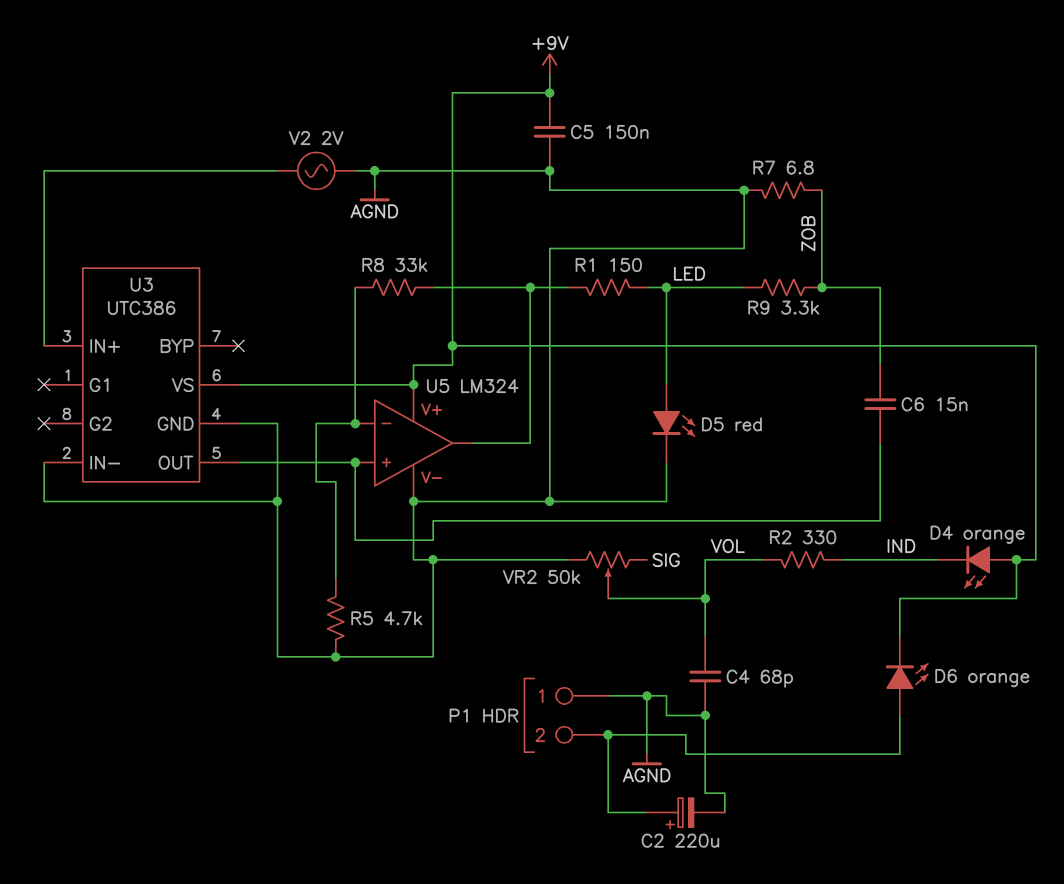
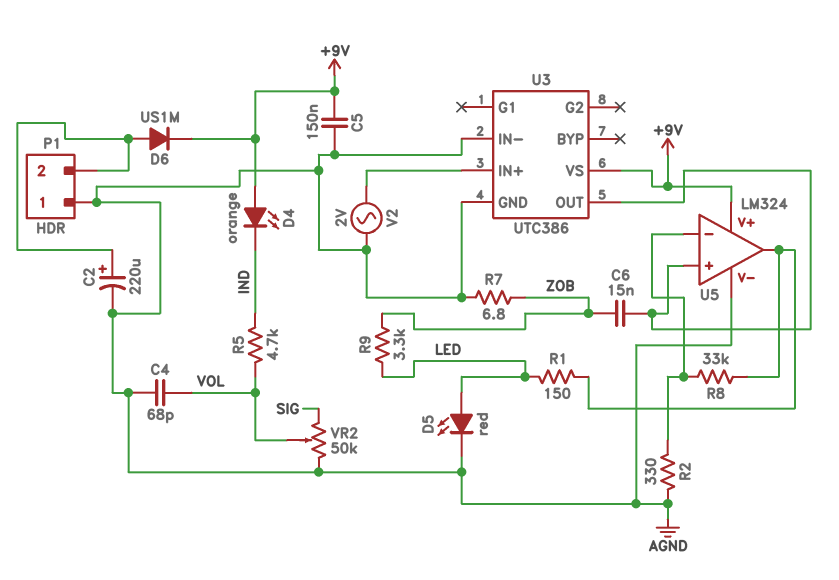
D6: LED orange (A P1/2, K +9V) -> diode US1M (A P1/2, K +9V)
R2: 330 (IND, VOL) -> 330 (AGND, U5/in-)
R5: 4.7k (AGND, U5/in-) -> 4.7k (IND, VOL)

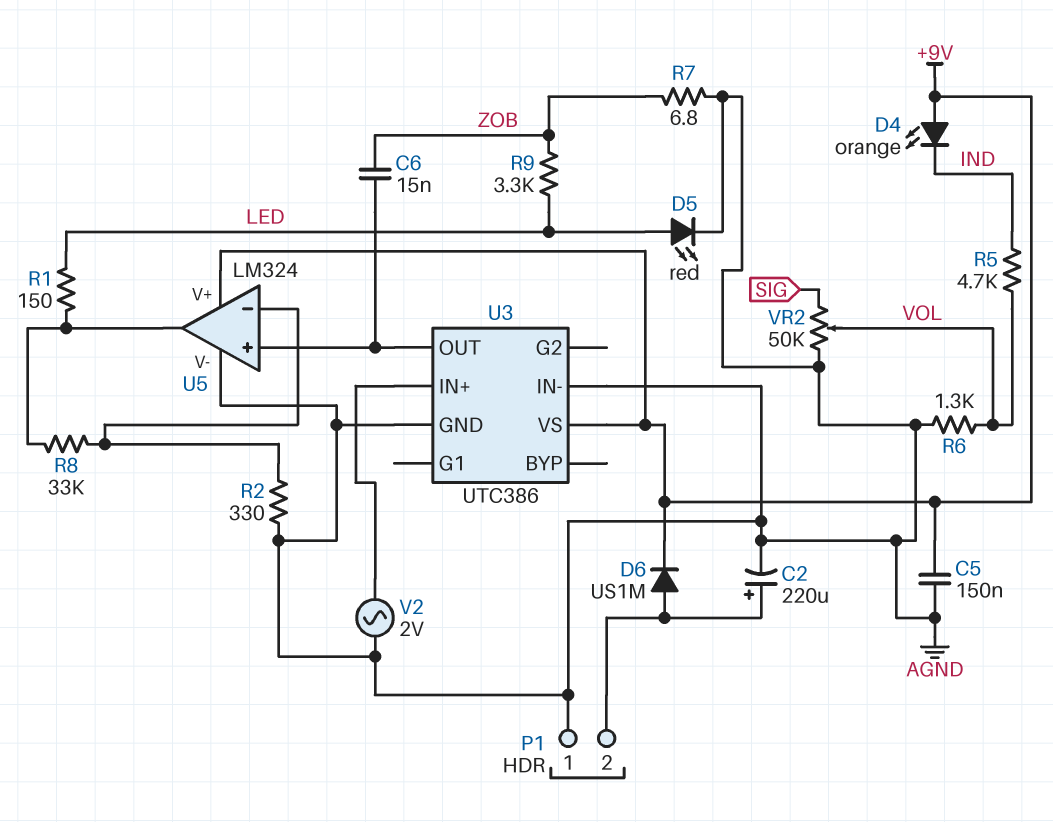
C4: 68pF (AGND, VOL) -> none
R6: none -> 1.3k (AGND, VOL)

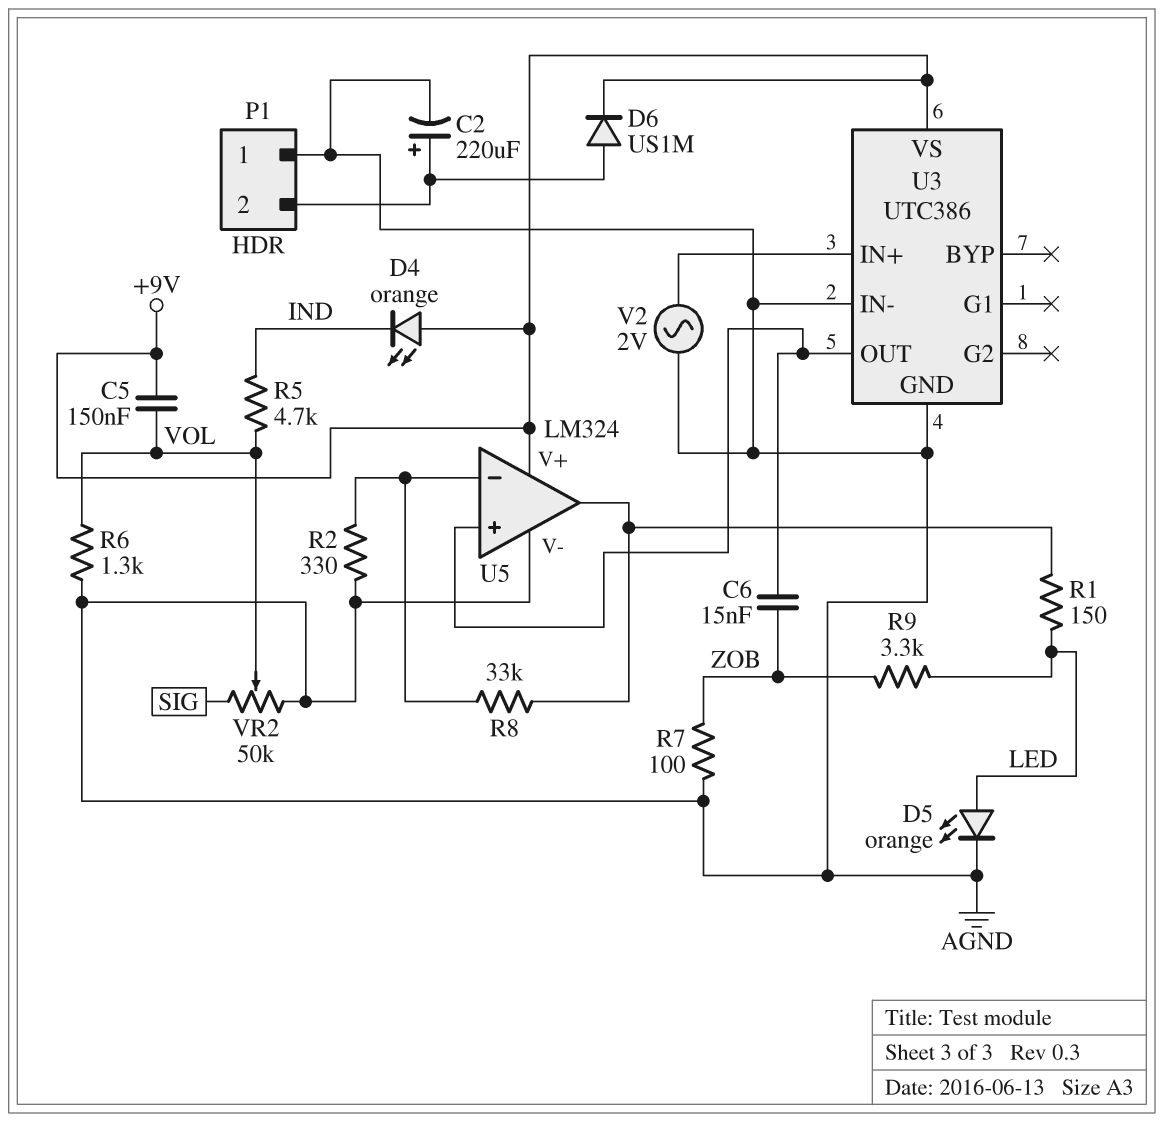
C5: 150nF (+9V, AGND) -> 150nF (+9V, VOL)
D5: LED red (A LED, K AGND) -> LED orange (A LED, K AGND)
R7: 6.8 (AGND, ZOB) -> 100 (AGND, ZOB)

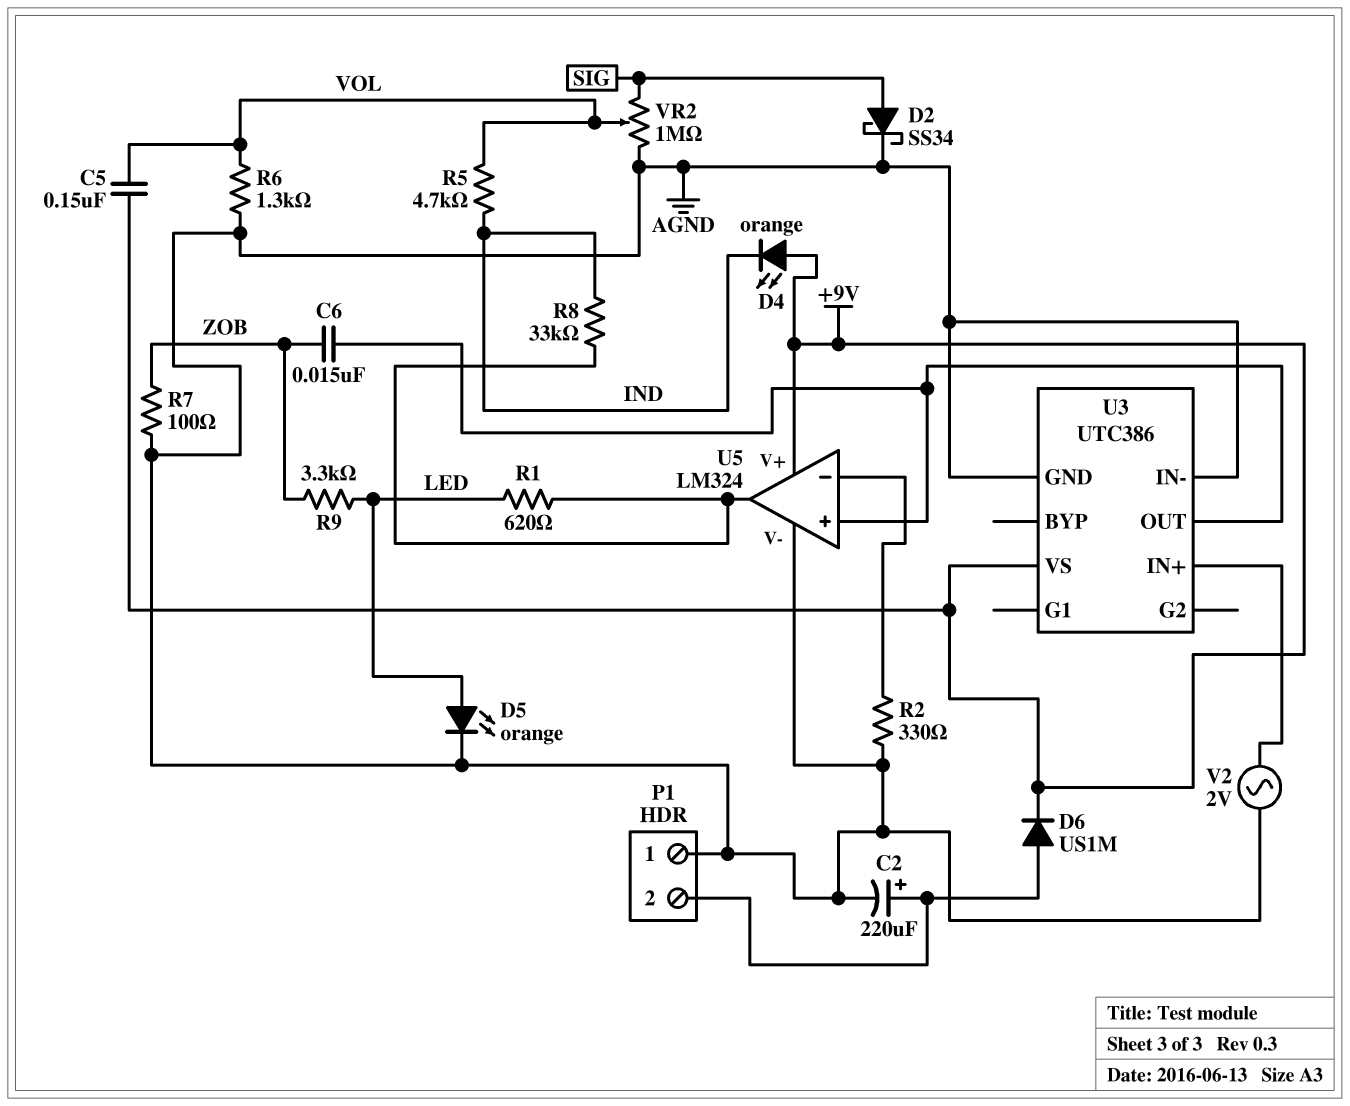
D2: none -> schottky SS34 (A SIG, K AGND)
R1: 150 (LED, U5/out) -> 620 (LED, U5/out)
R8: 33k (U5/in-, U5/out) -> 33k (IND, U5/out)
VR2: 50k (AGND, SIG, wiper VOL) -> 1M (AGND, SIG, wiper VOL)

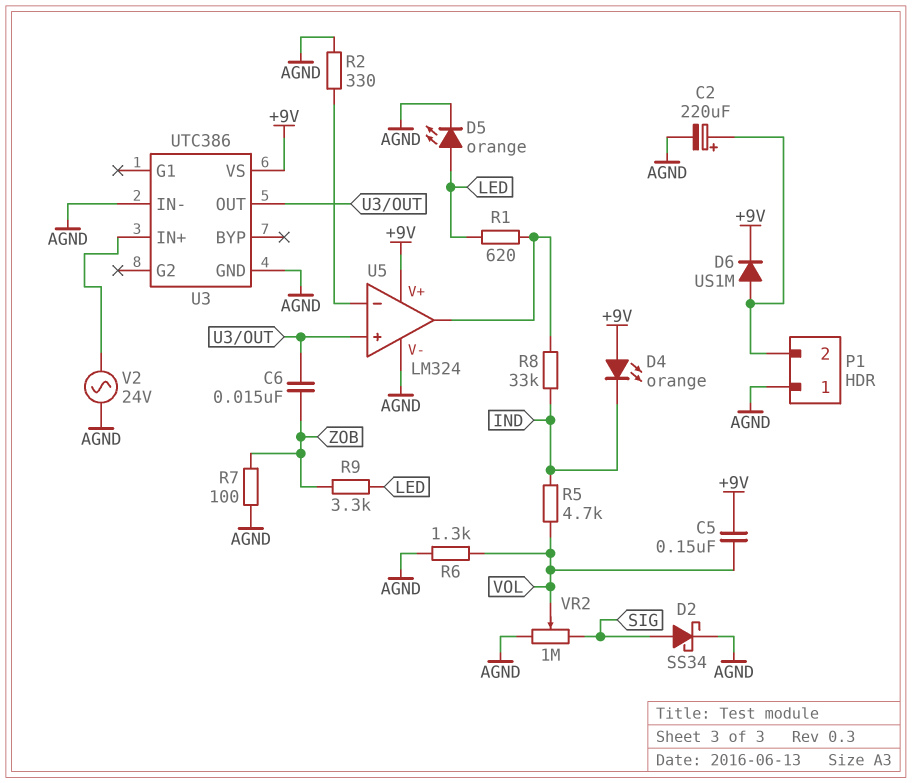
V2: AC 2V (AGND, U3/IN+) -> AC 24V (AGND, U3/IN+)

